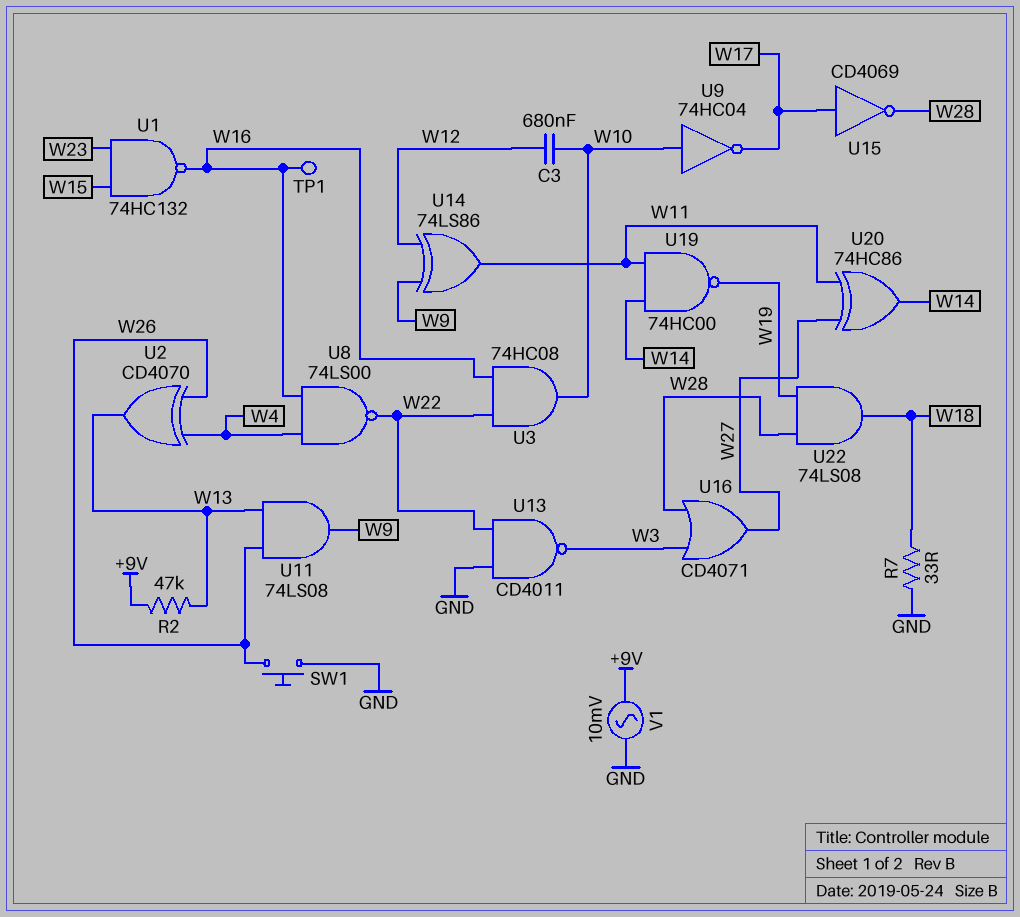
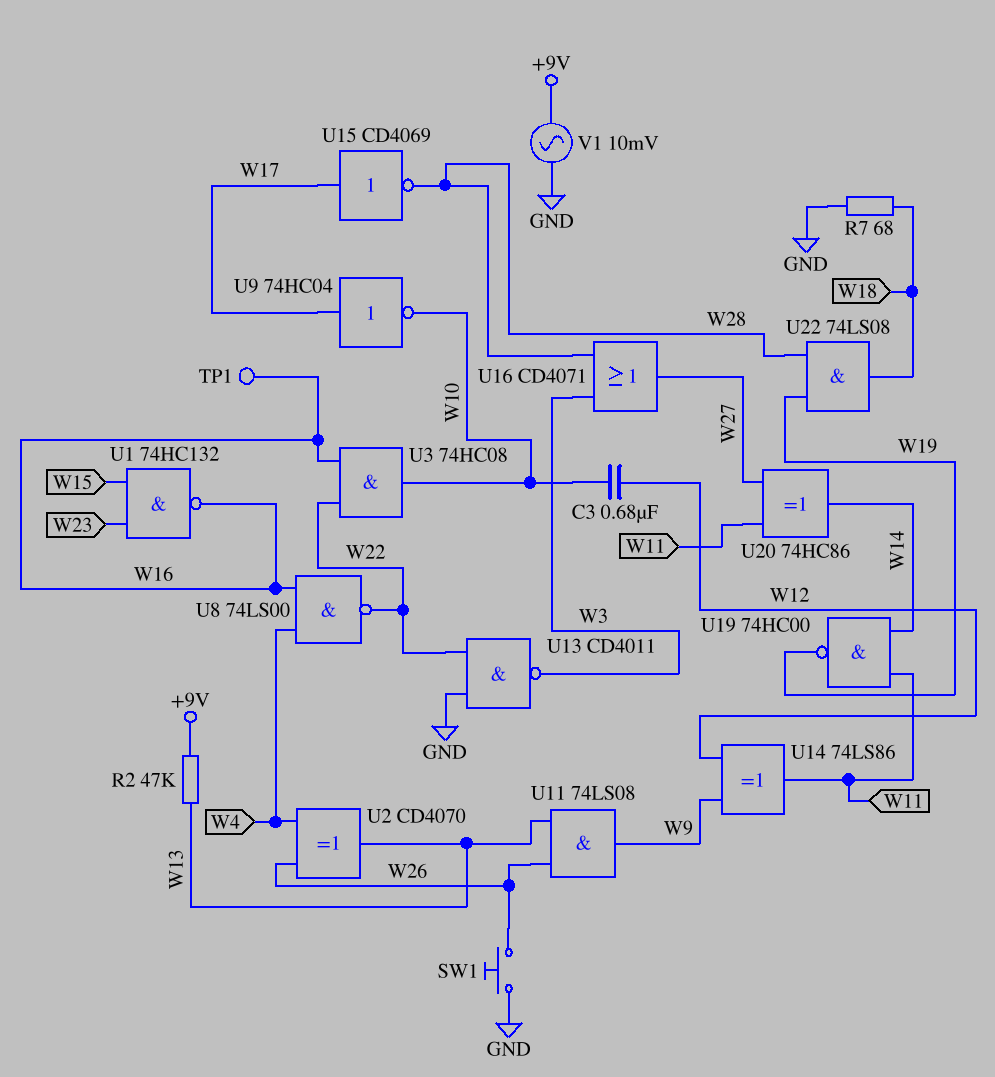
R7: 33 (GND, W18) -> 68 (GND, W18)
U9: NOT 74HC04 (in W10, out W17) -> NOT 74HC04 (in W17, out W10)

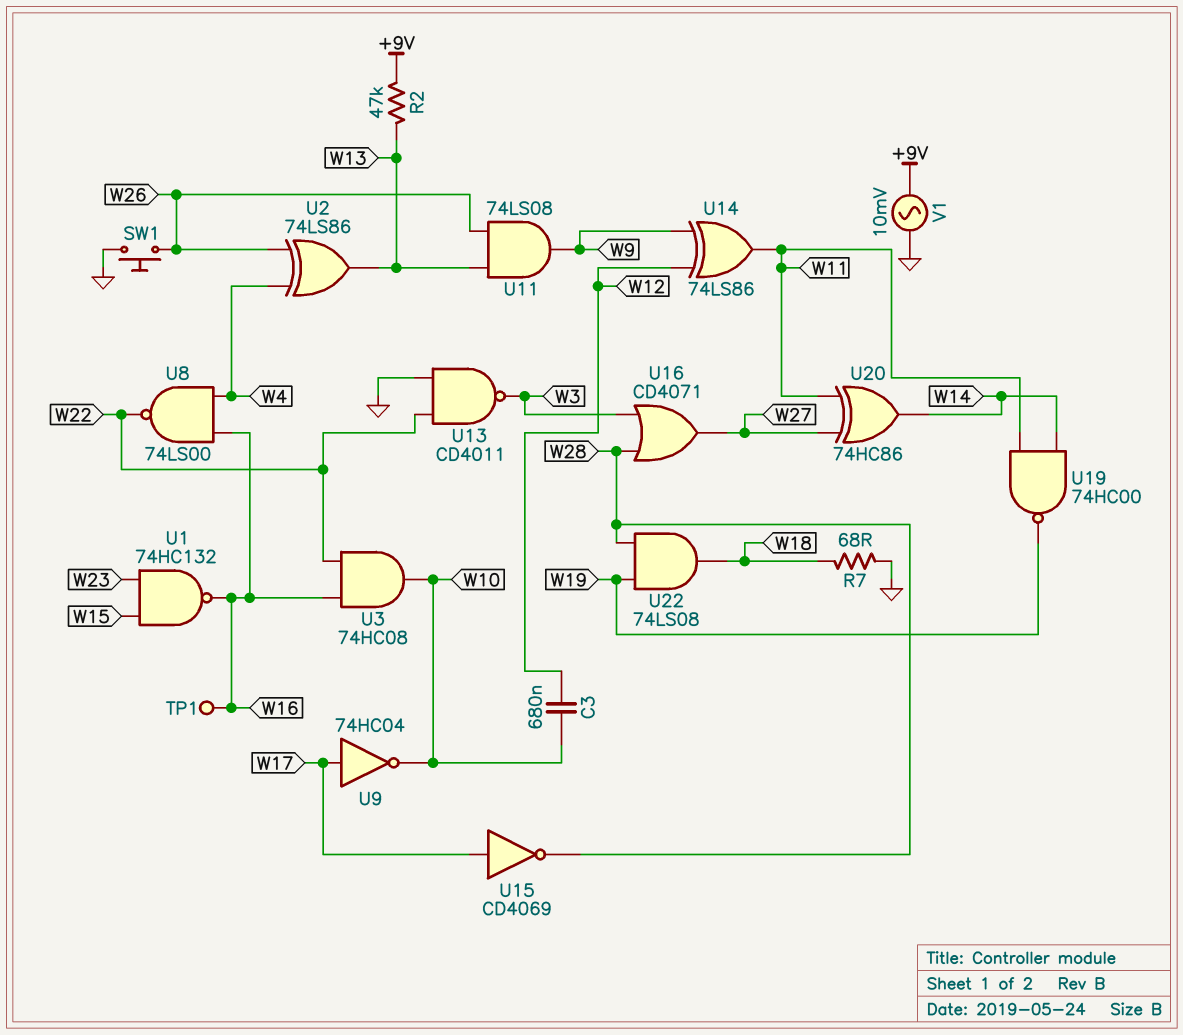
U2: XOR CD4070 (in W4, in W26, out W13) -> XOR 74LS86 (in W4, in W26, out W13)

